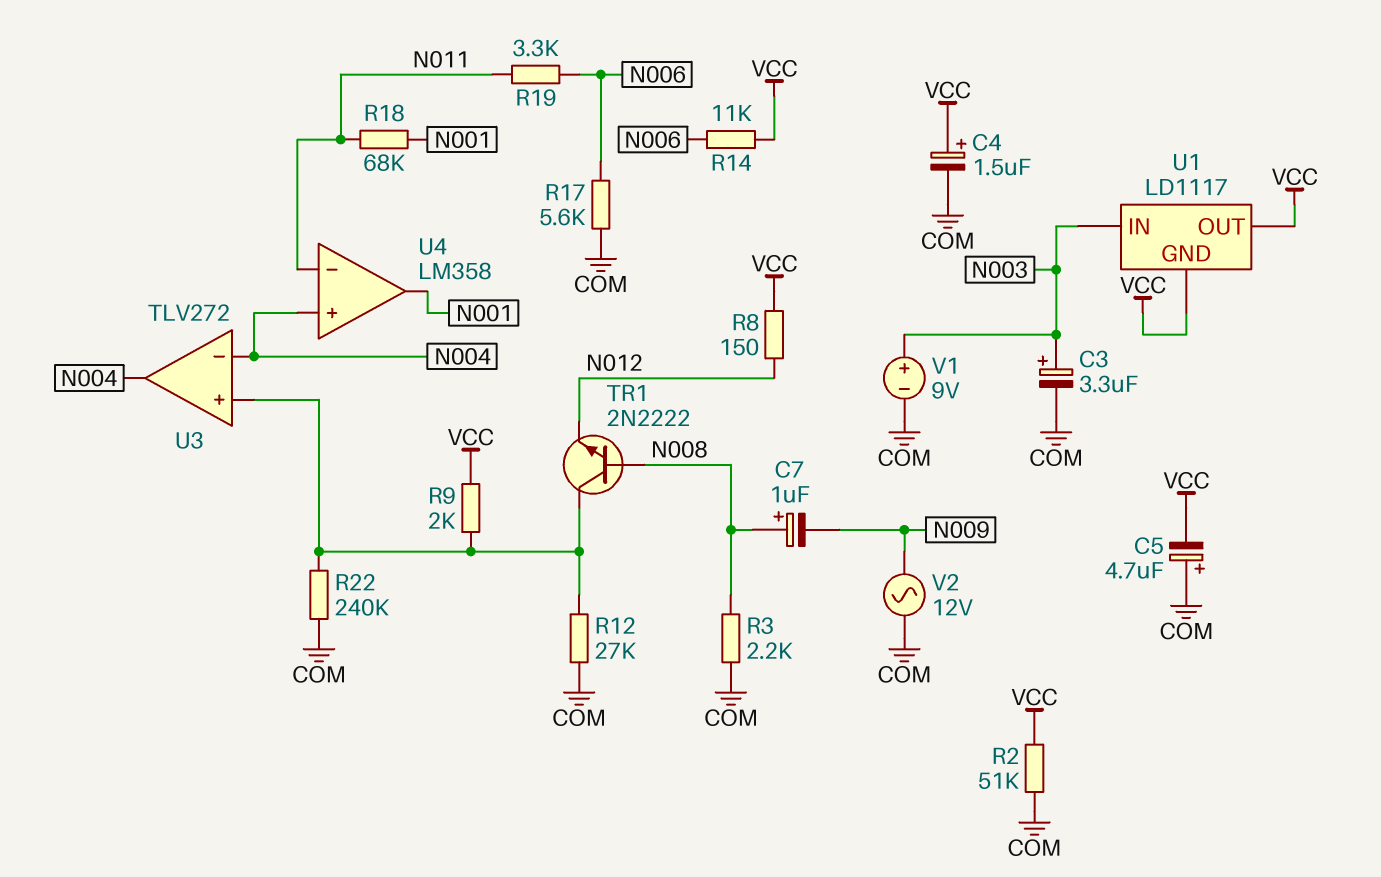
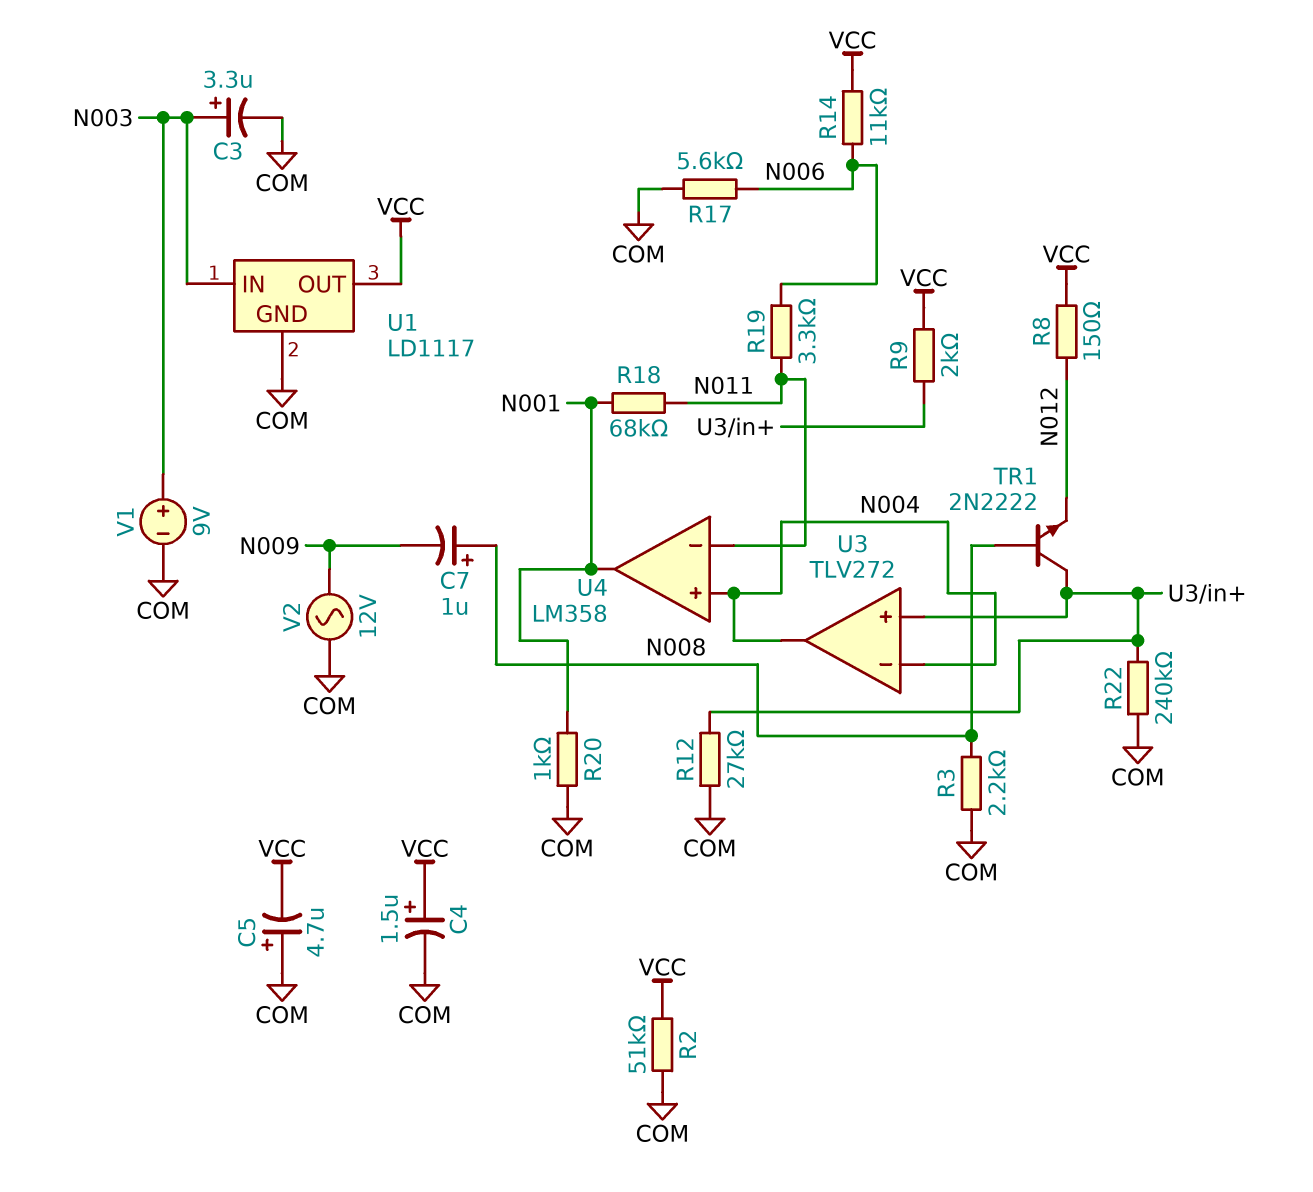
R20: none -> 1k (COM, N001)
U1 pin GND: VCC -> COM

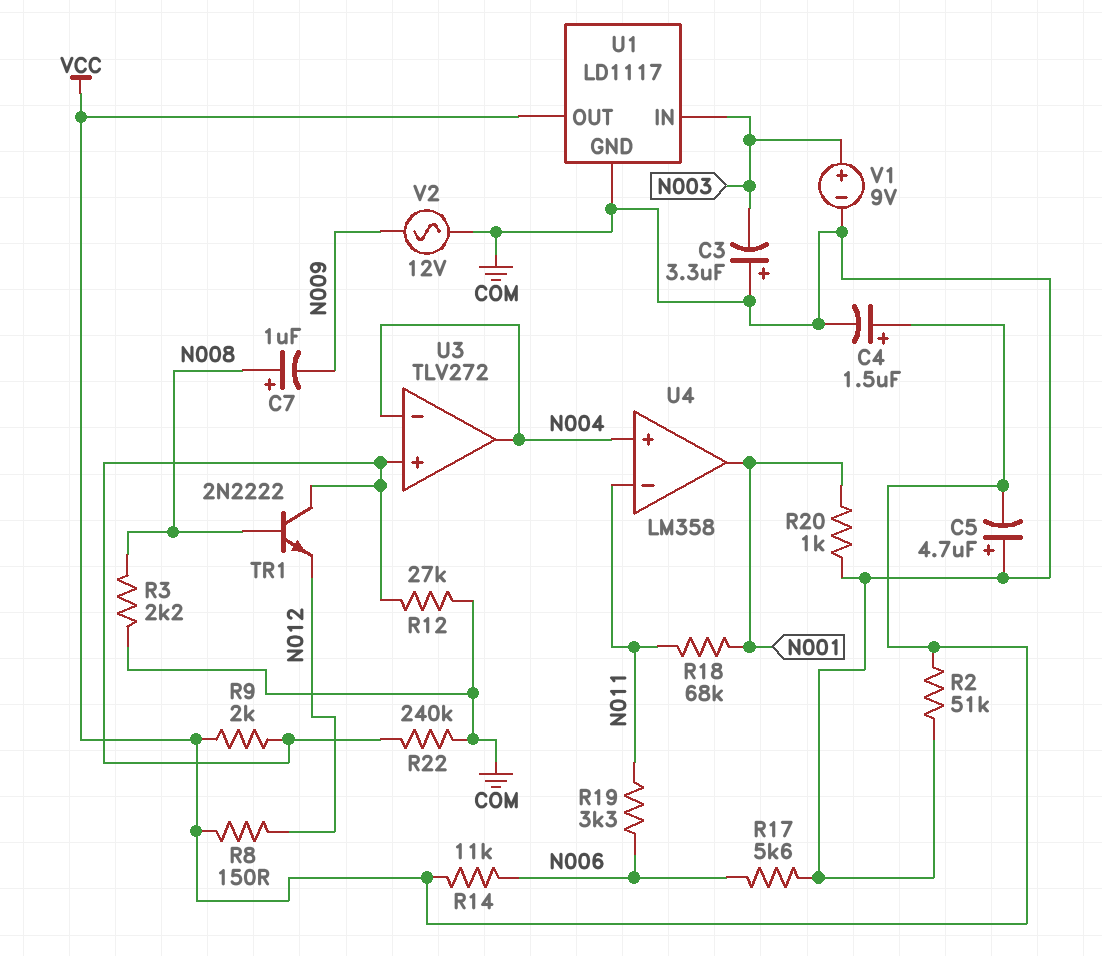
C3: 3.3uF (plus N003, minus COM) -> 3.3uF (plus COM, minus N003)

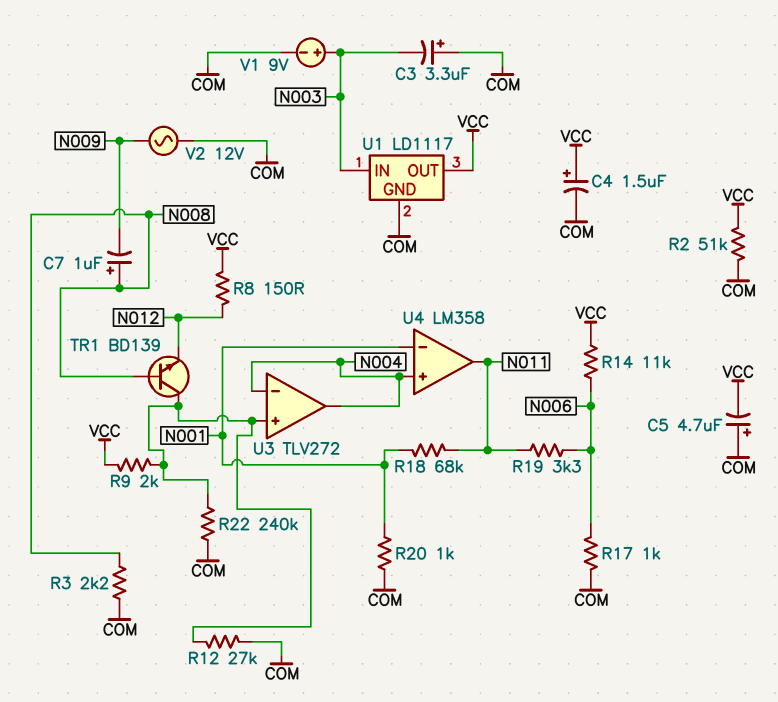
R17: 5.6k (COM, N006) -> 1k (COM, N006)
TR1: NPN 2N2222 (B N008, C U3/in+, E N012) -> NPN BD139 (B N008, C U3/in+, E N012)
U4 pin in-: N011 -> N001
U4 pin out: N001 -> N011

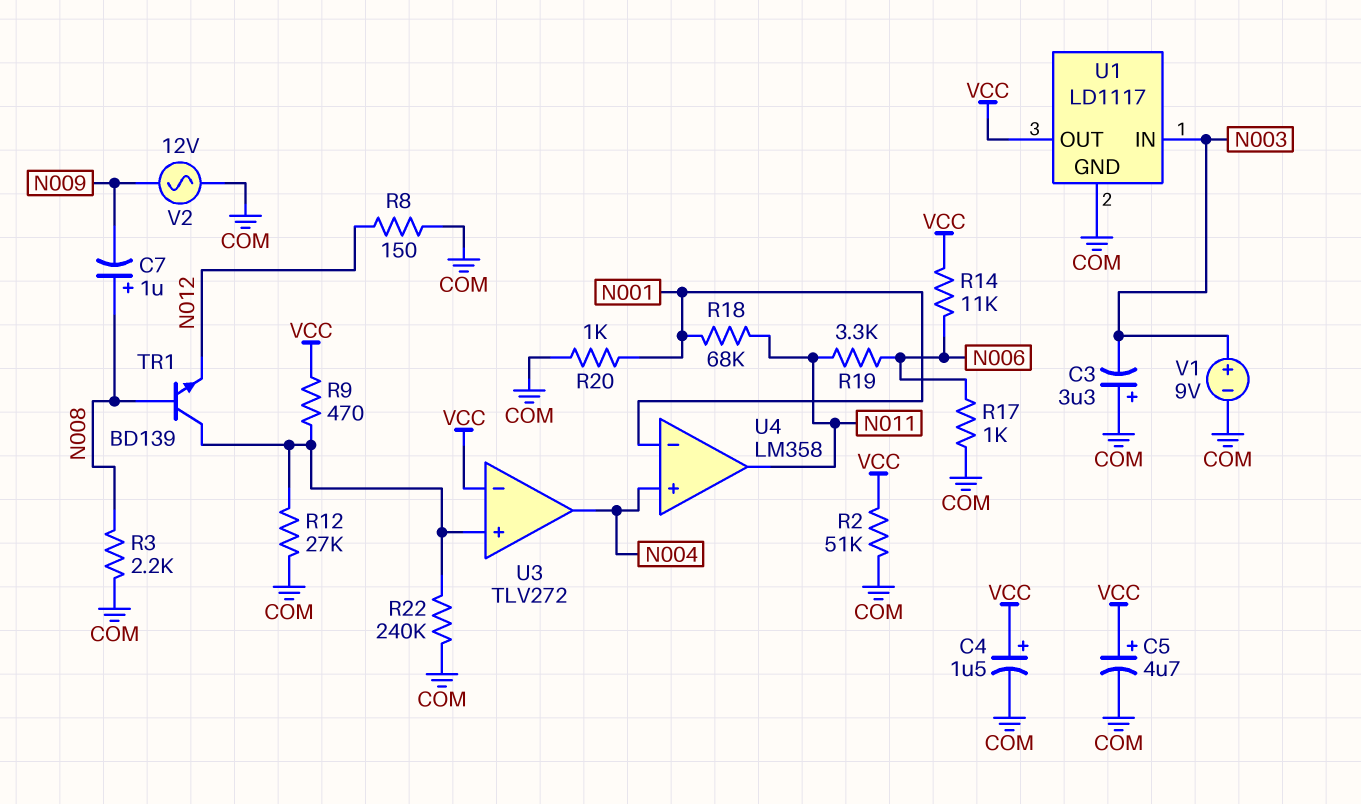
C5: 4.7uF (plus COM, minus VCC) -> 4.7uF (plus VCC, minus COM)
R8: 150 (N012, VCC) -> 150 (COM, N012)
R9: 2k (U3/in+, VCC) -> 470 (U3/in+, VCC)
U3 pin in-: N004 -> VCC

